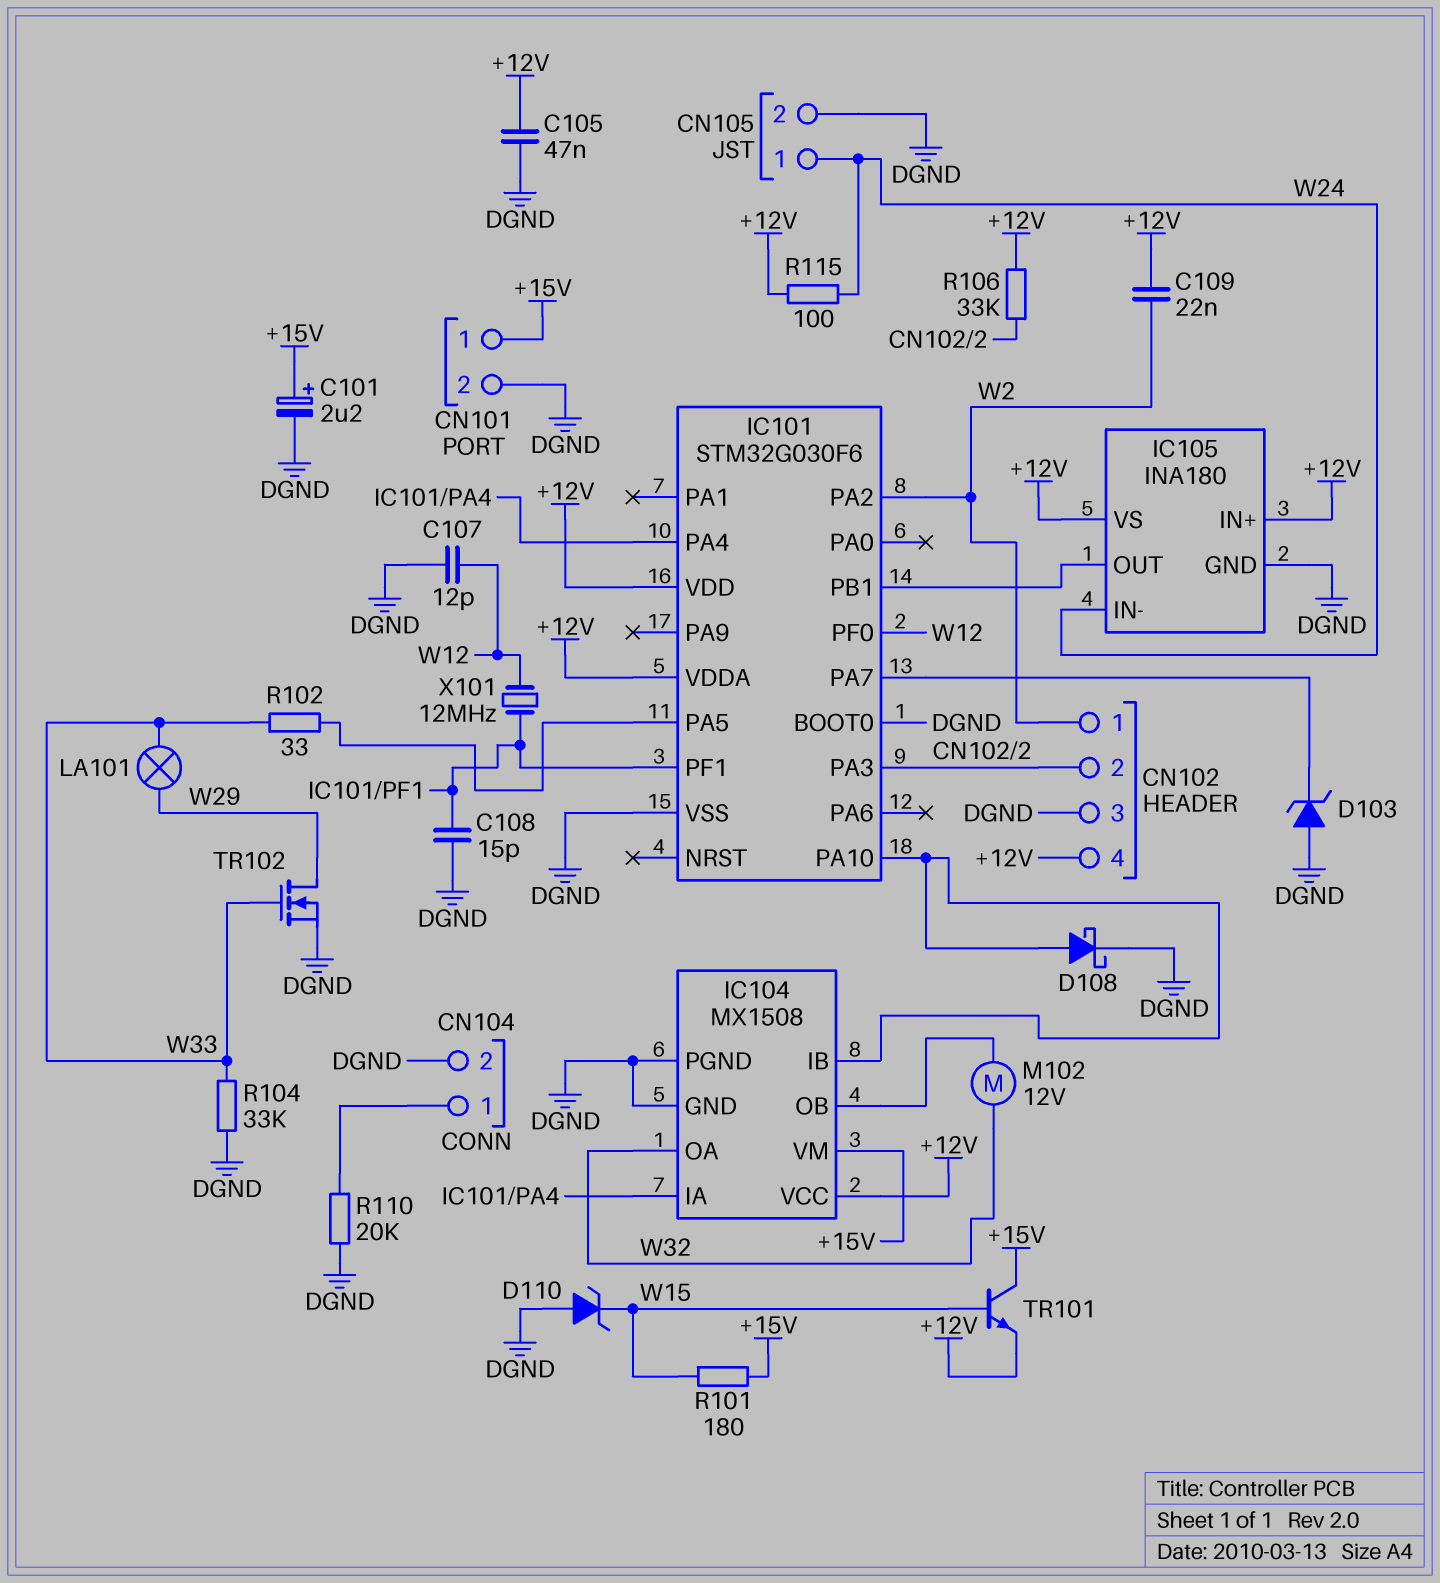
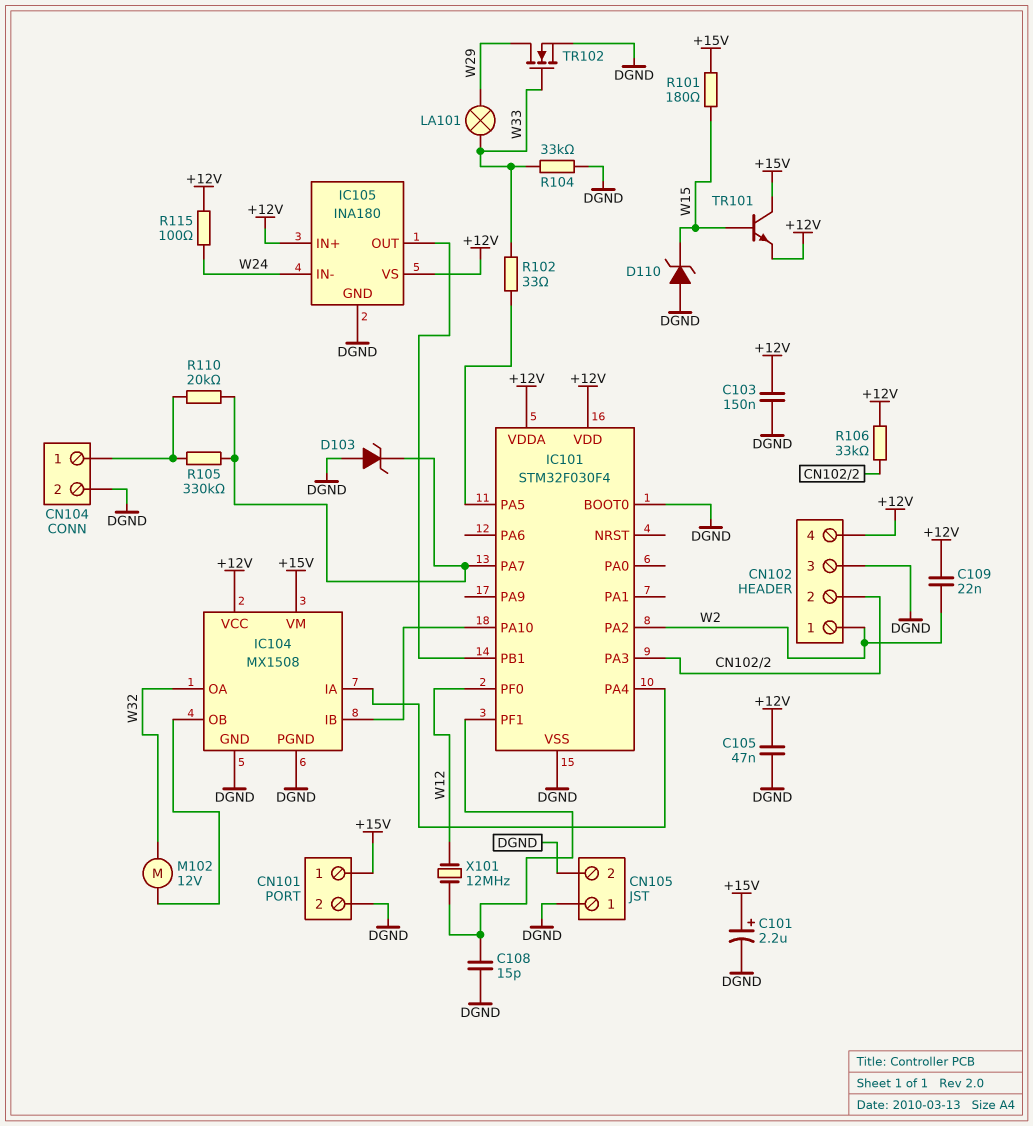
C103: none -> 150nF (+12V, DGND)
C107: 12pF (DGND, W12) -> none
CN105 pin 1: W24 -> DGND
D108: schottky (A IC101/PA10, K DGND) -> none
IC101: STM32G030F6 -> STM32F030F4
R105: none -> 330k (CN104/1, IC101/PA7)
R110: 20k (CN104/1, DGND) -> 20k (CN104/1, IC101/PA7)

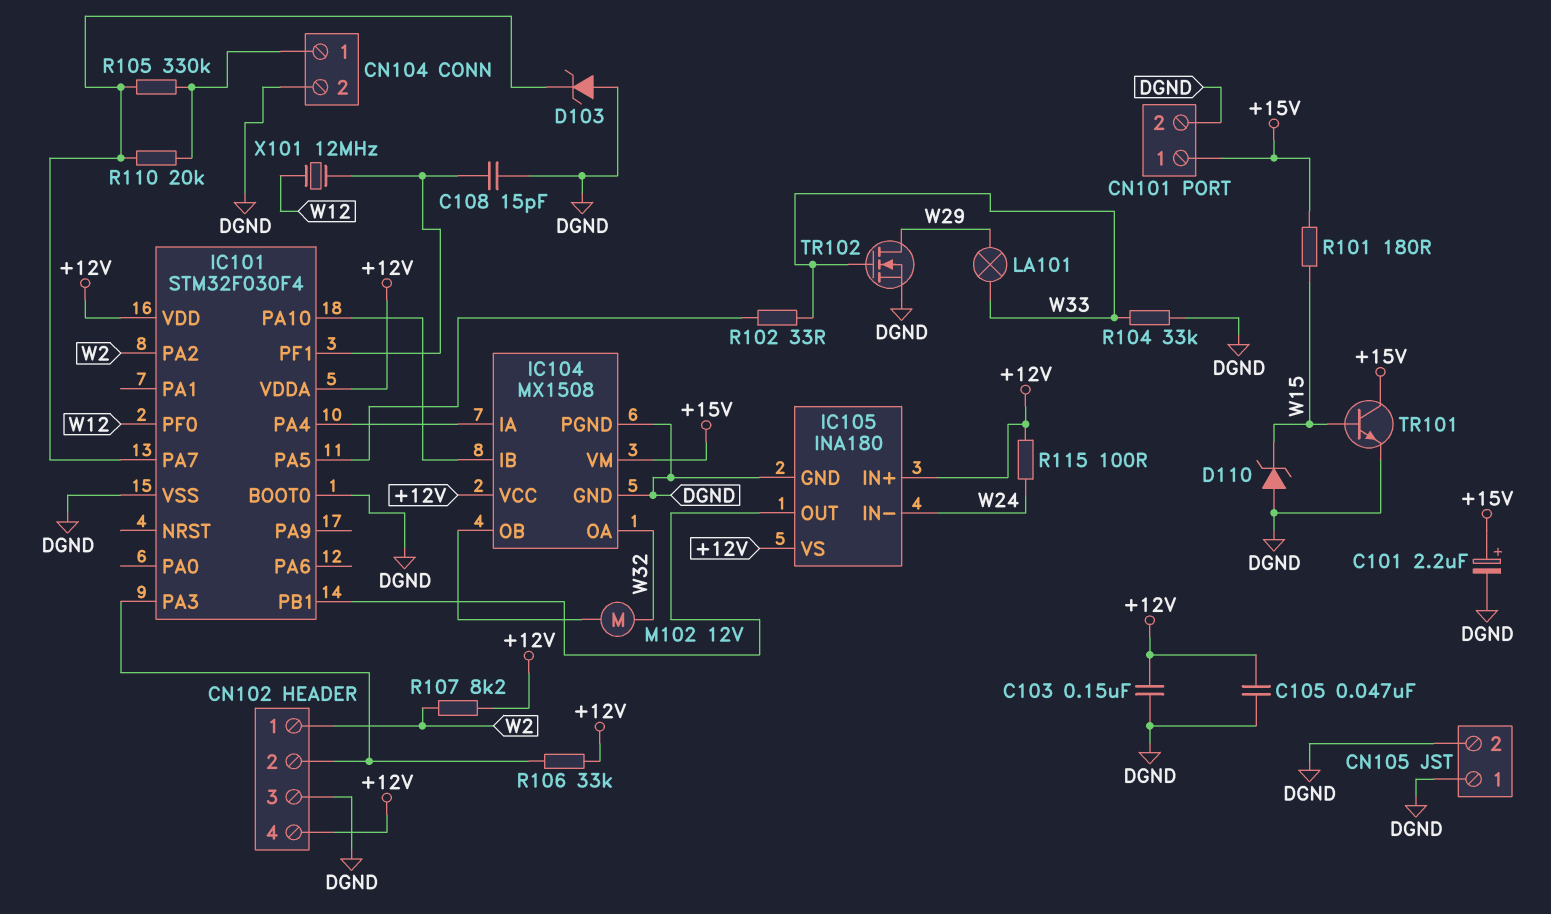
C109: 22nF (+12V, W2) -> none
R107: none -> 8.2k (+12V, W2)
TR101: NPN (B W15, C +15V, E +12V) -> NPN (B W15, C +15V, E DGND)

